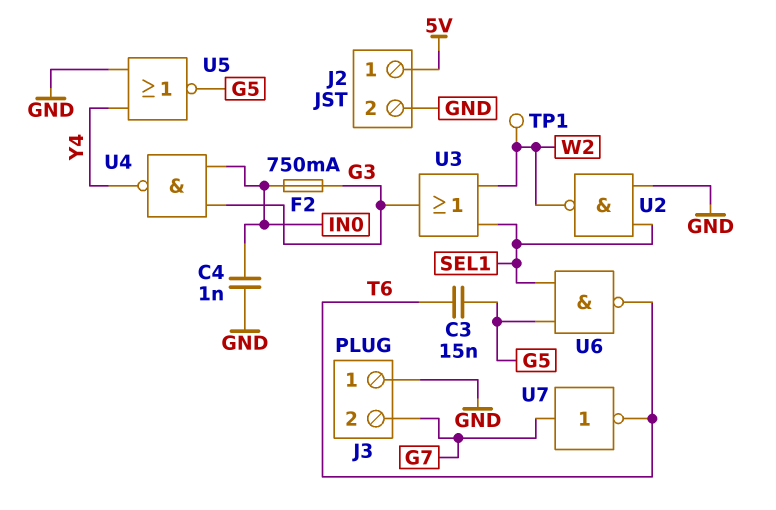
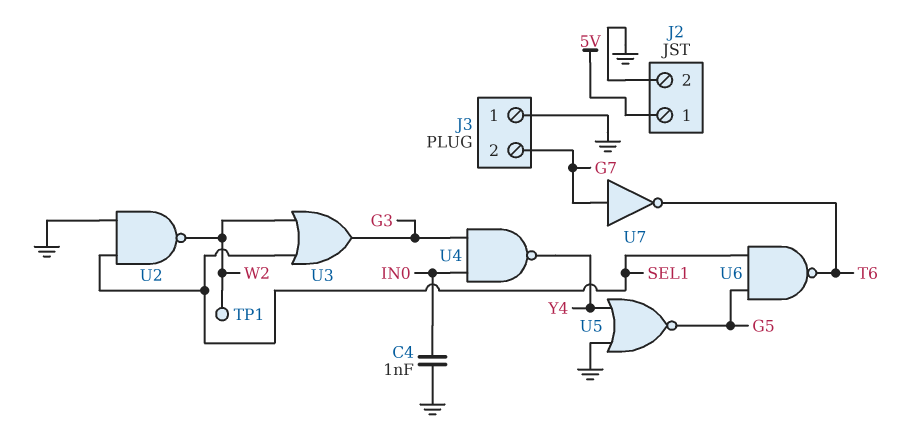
C3: 15nF (G5, T6) -> none
F2: 750mA (G3, IN0) -> none

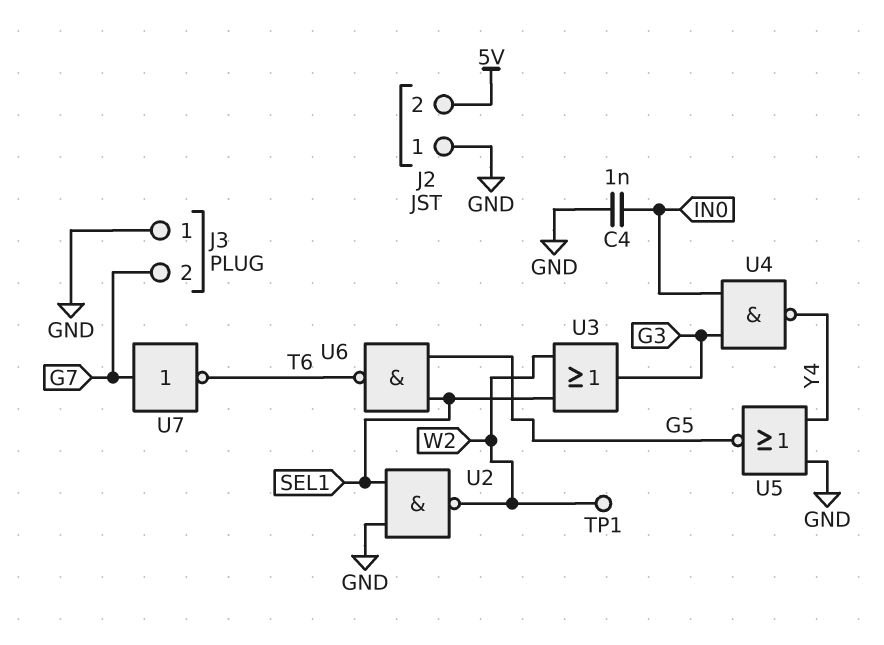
J2 pin 1: 5V -> GND
J2 pin 2: GND -> 5V

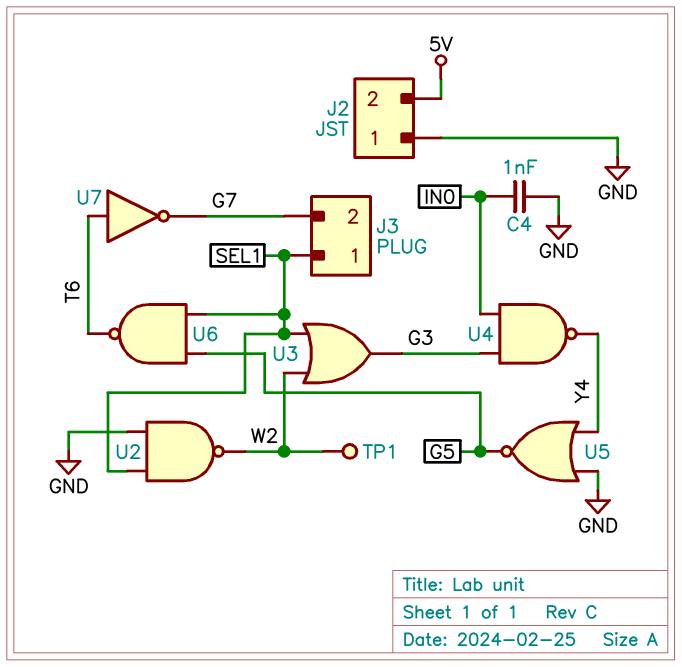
J3 pin 1: GND -> SEL1
U7: NOT (in G7, out T6) -> NOT (in T6, out G7)

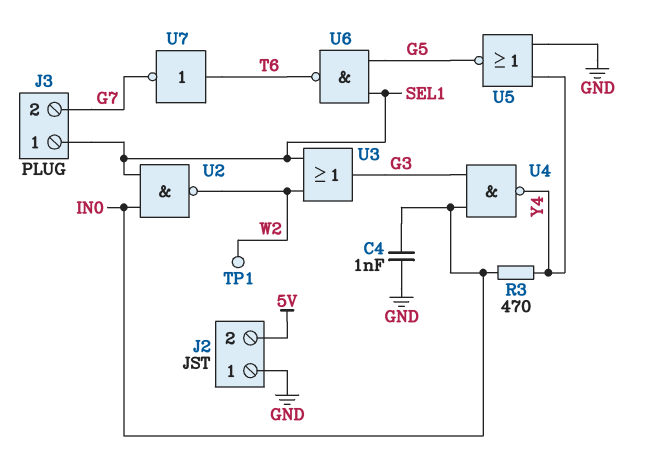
R3: none -> 470 (IN0, Y4)
U2: NAND (in GND, in SEL1, out W2) -> NAND (in IN0, in SEL1, out W2)

